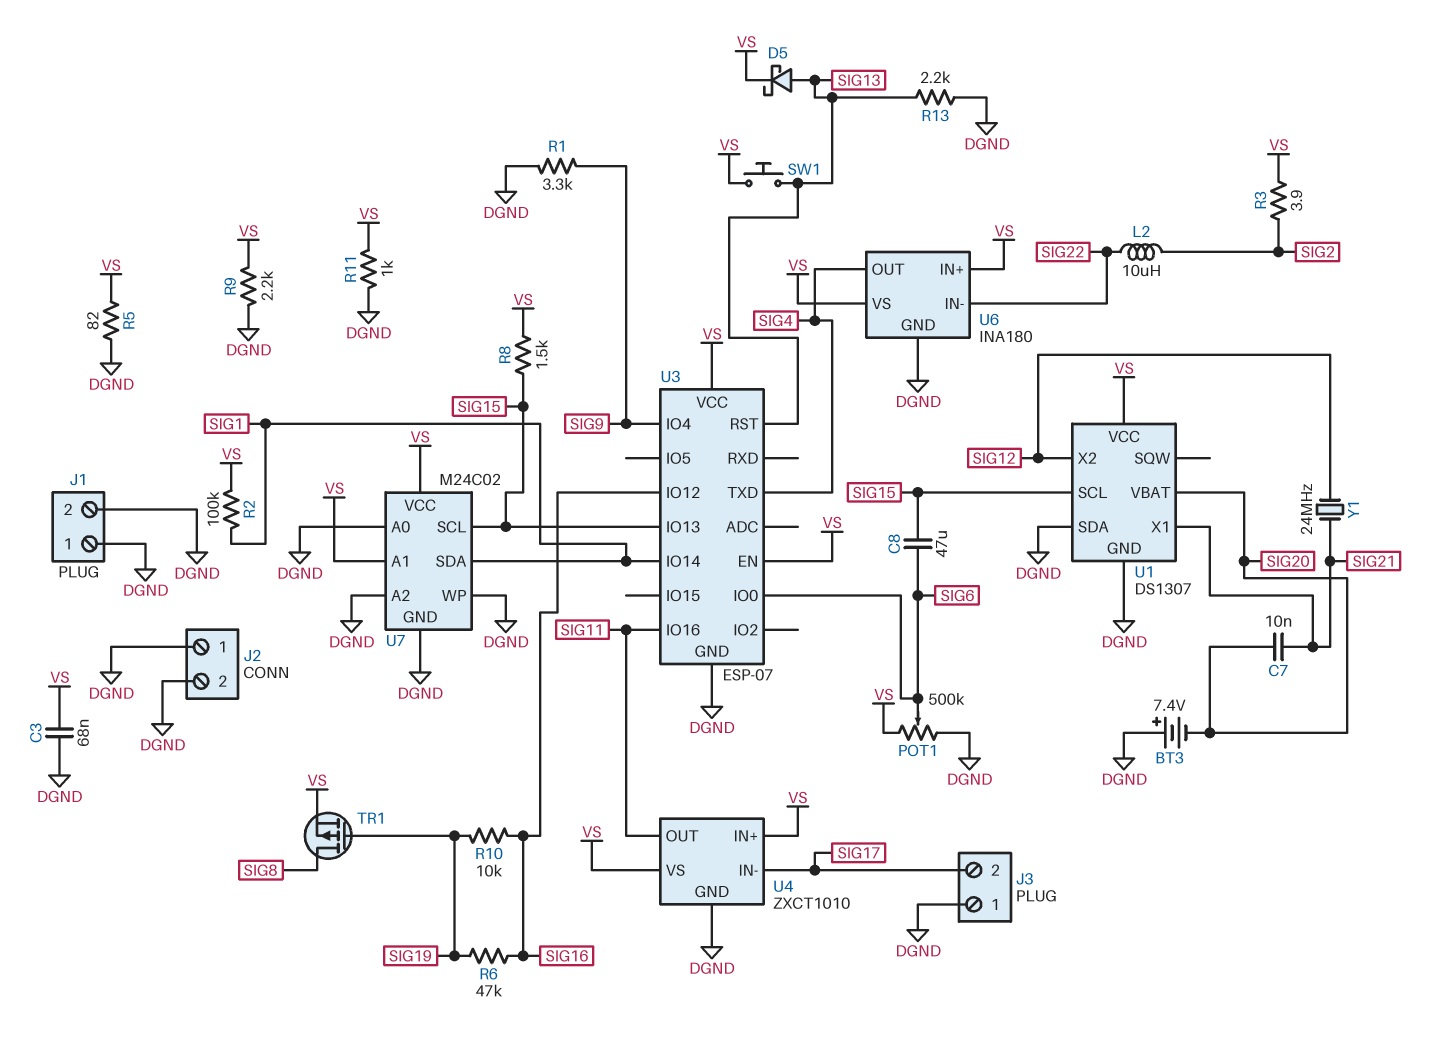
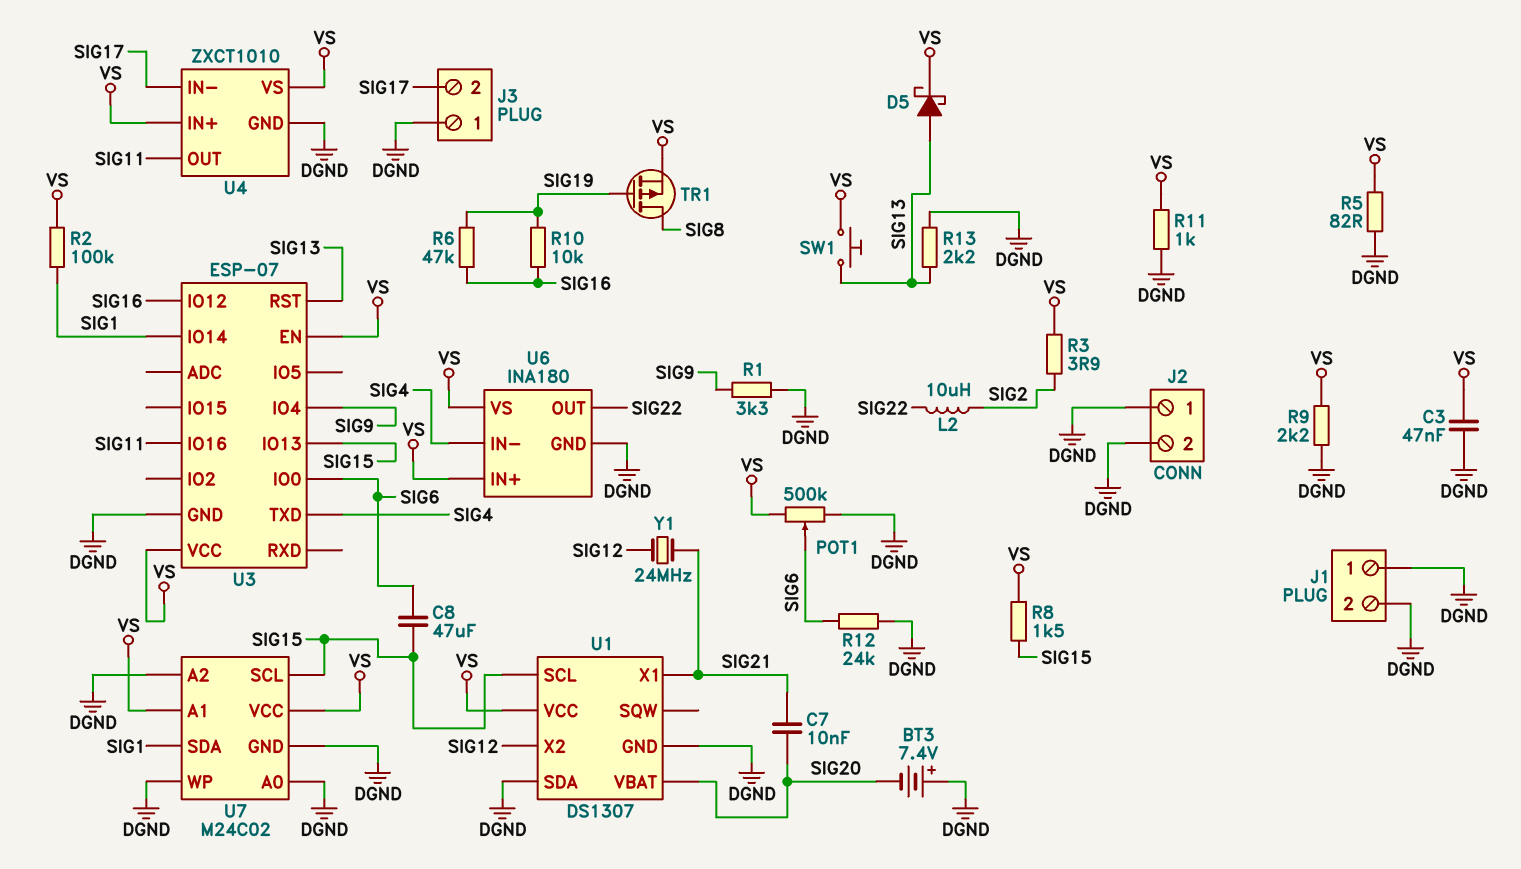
C3: 68nF (DGND, VS) -> 47nF (DGND, VS)
R12: none -> 24k (DGND, SIG6)
U6 pin IN-: SIG22 -> SIG4
U6 pin OUT: SIG4 -> SIG22

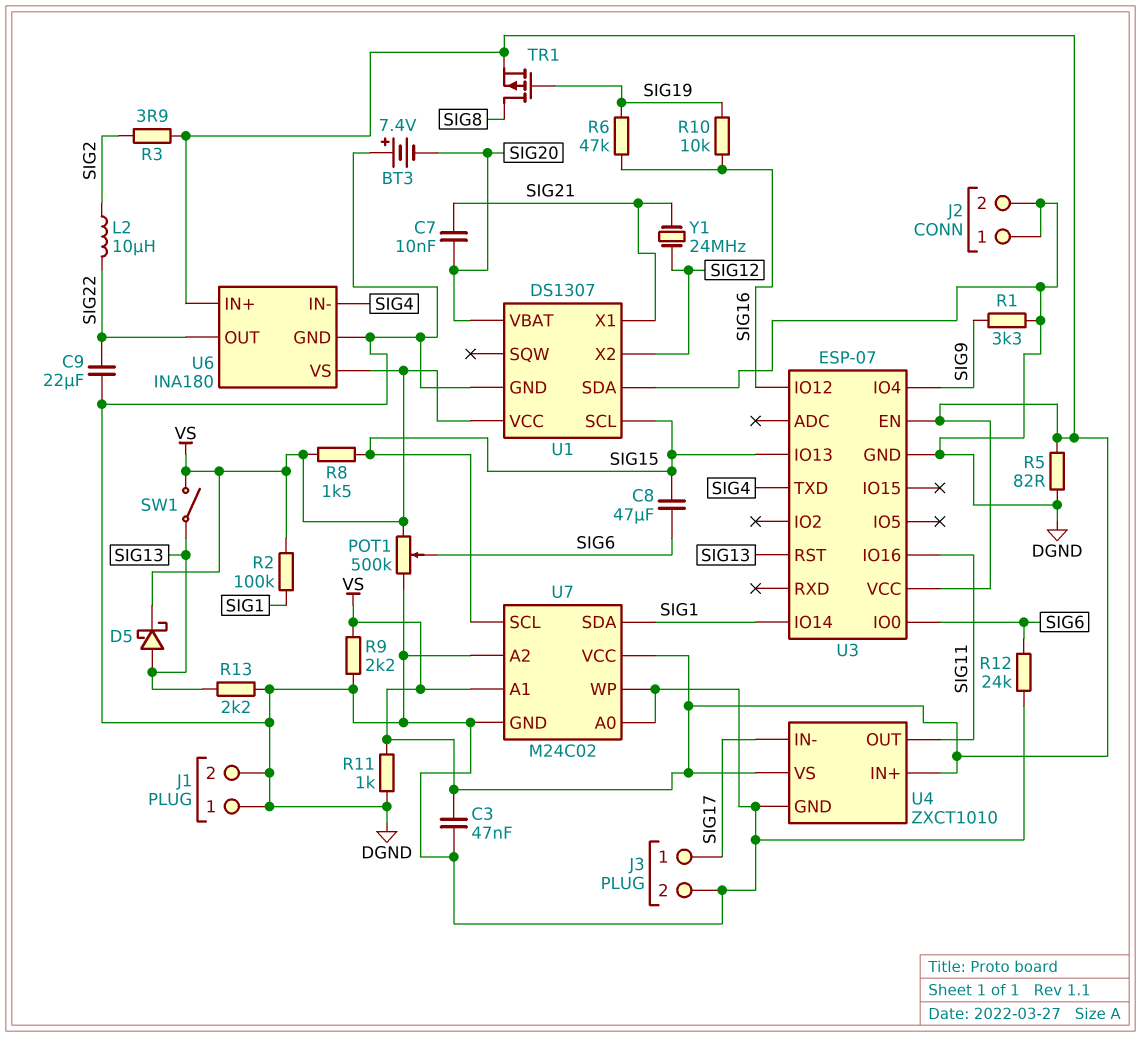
C9: none -> 22uF (DGND, SIG22)
J3 pin 1: DGND -> SIG17
J3 pin 2: SIG17 -> DGND
SW1: button (SIG13, VS) -> switch (SIG13, VS)

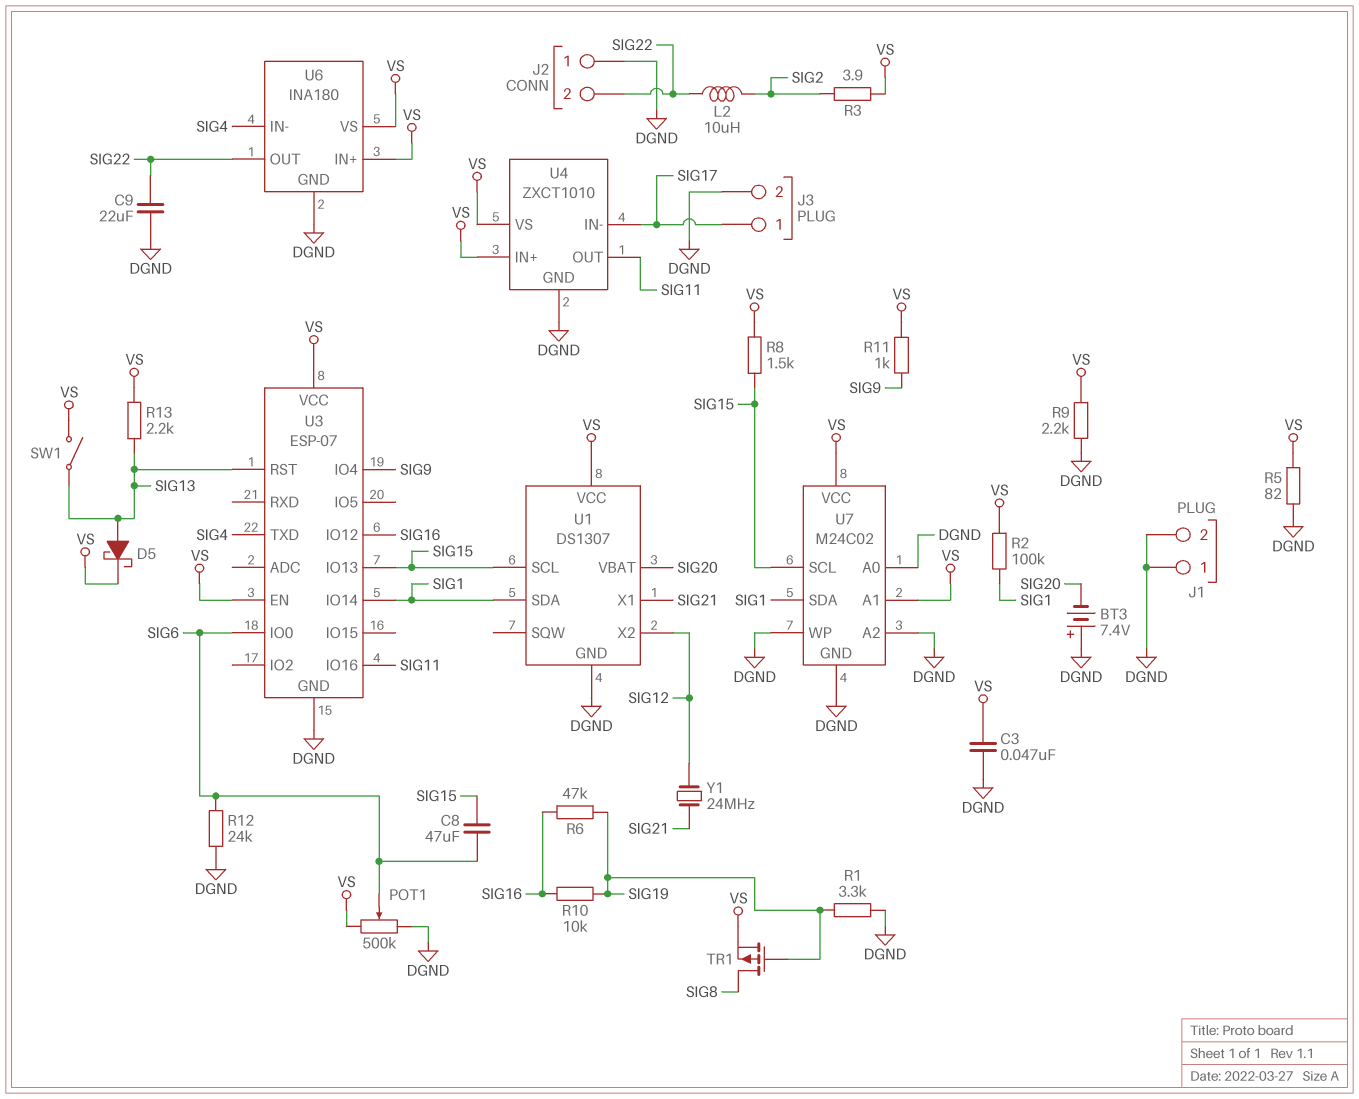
C7: 10nF (SIG20, SIG21) -> none
J2 pin 2: DGND -> SIG22
R1: 3.3k (DGND, SIG9) -> 3.3k (DGND, SIG19)
R11: 1k (DGND, VS) -> 1k (SIG9, VS)
R13: 2.2k (DGND, SIG13) -> 2.2k (SIG13, VS)
U1 pin SDA: DGND -> SIG1

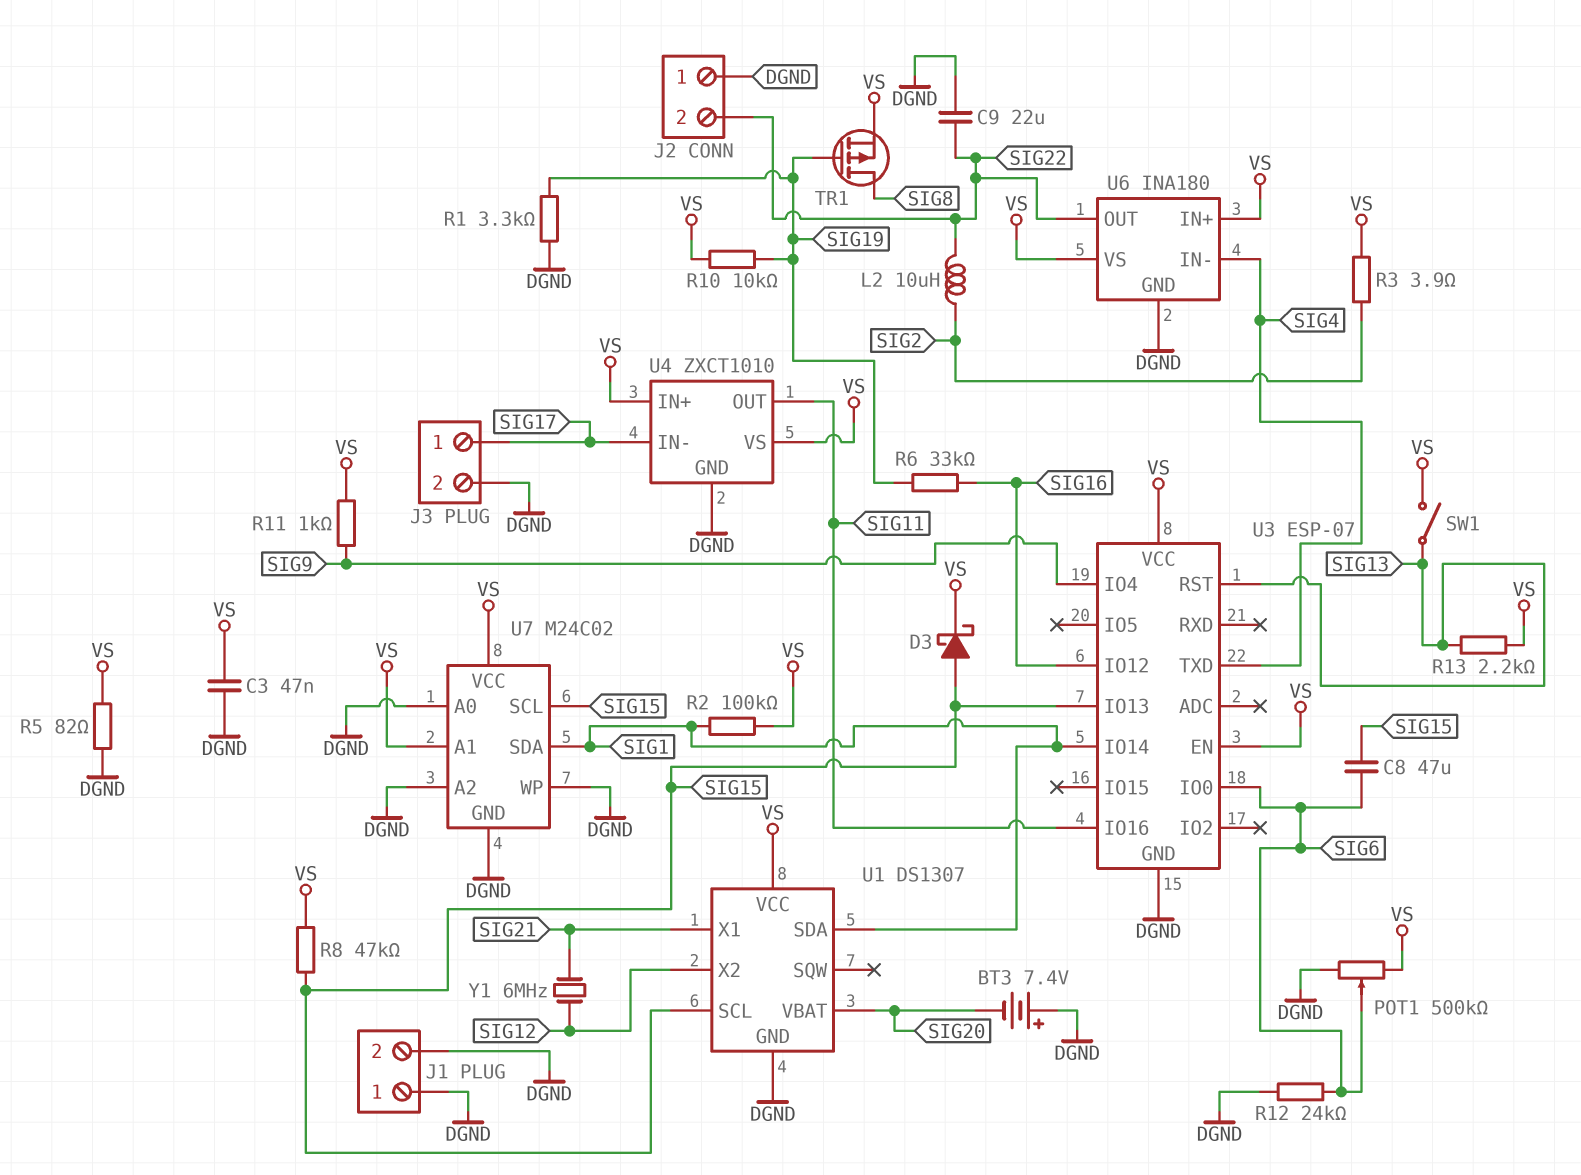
D3: none -> schottky (A SIG15, K VS)
D5: schottky (A SIG13, K VS) -> none
R6: 47k (SIG16, SIG19) -> 33k (SIG16, SIG19)
R8: 1.5k (SIG15, VS) -> 47k (SIG15, VS)
R9: 2.2k (DGND, VS) -> none
R10: 10k (SIG16, SIG19) -> 10k (SIG19, VS)
Y1: 24MHz (SIG12, SIG21) -> 6MHz (SIG12, SIG21)

